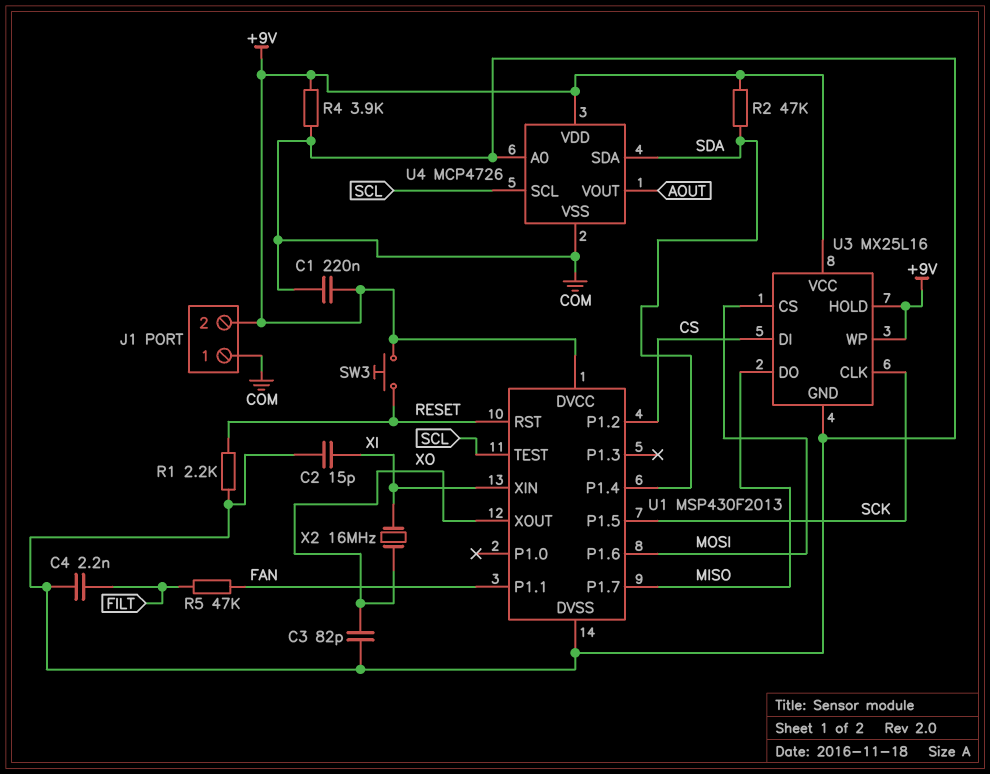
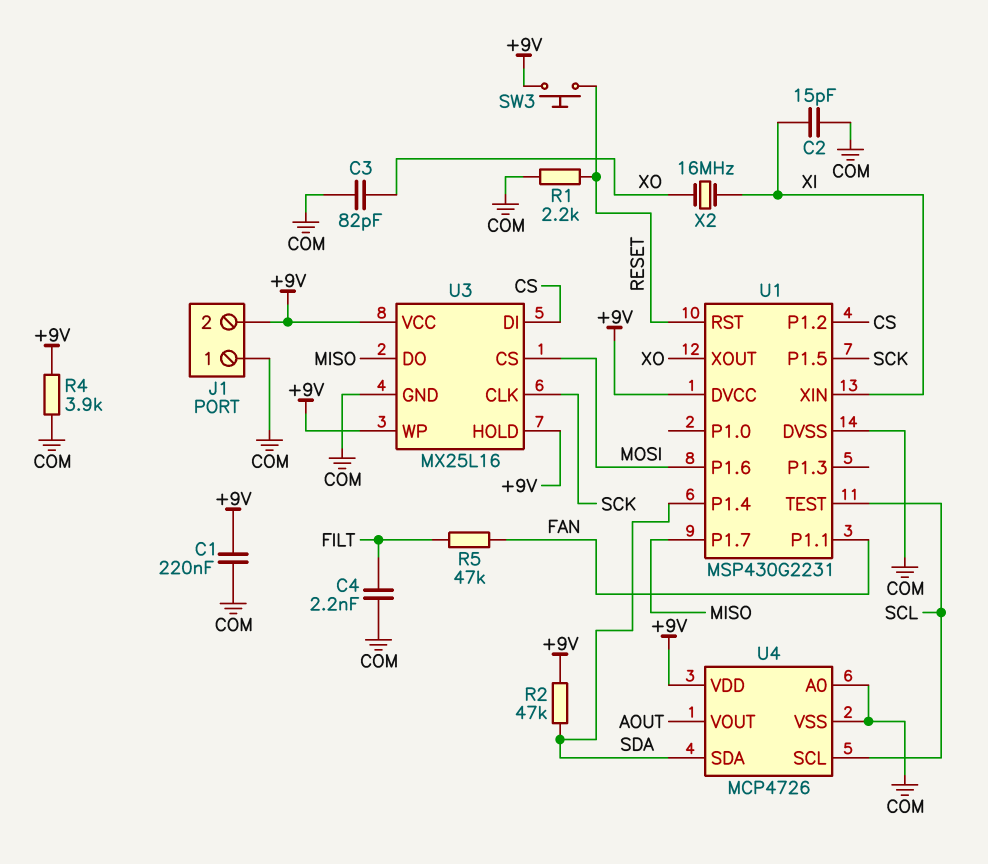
U1: MSP430F2013 -> MSP430G2231

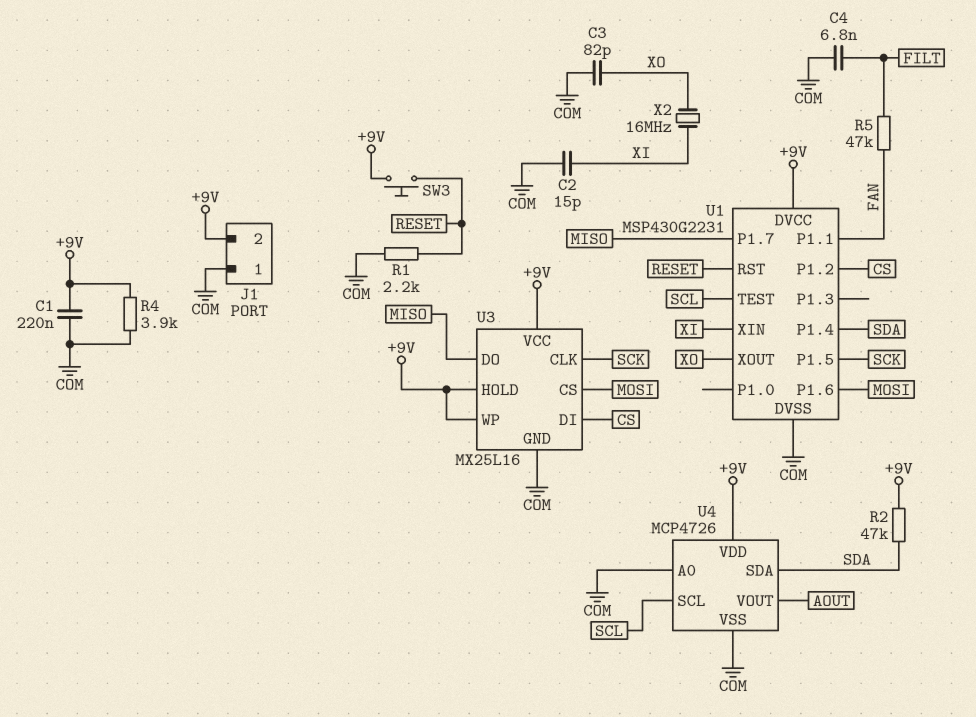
C4: 2.2nF (COM, FILT) -> 6.8nF (COM, FILT)

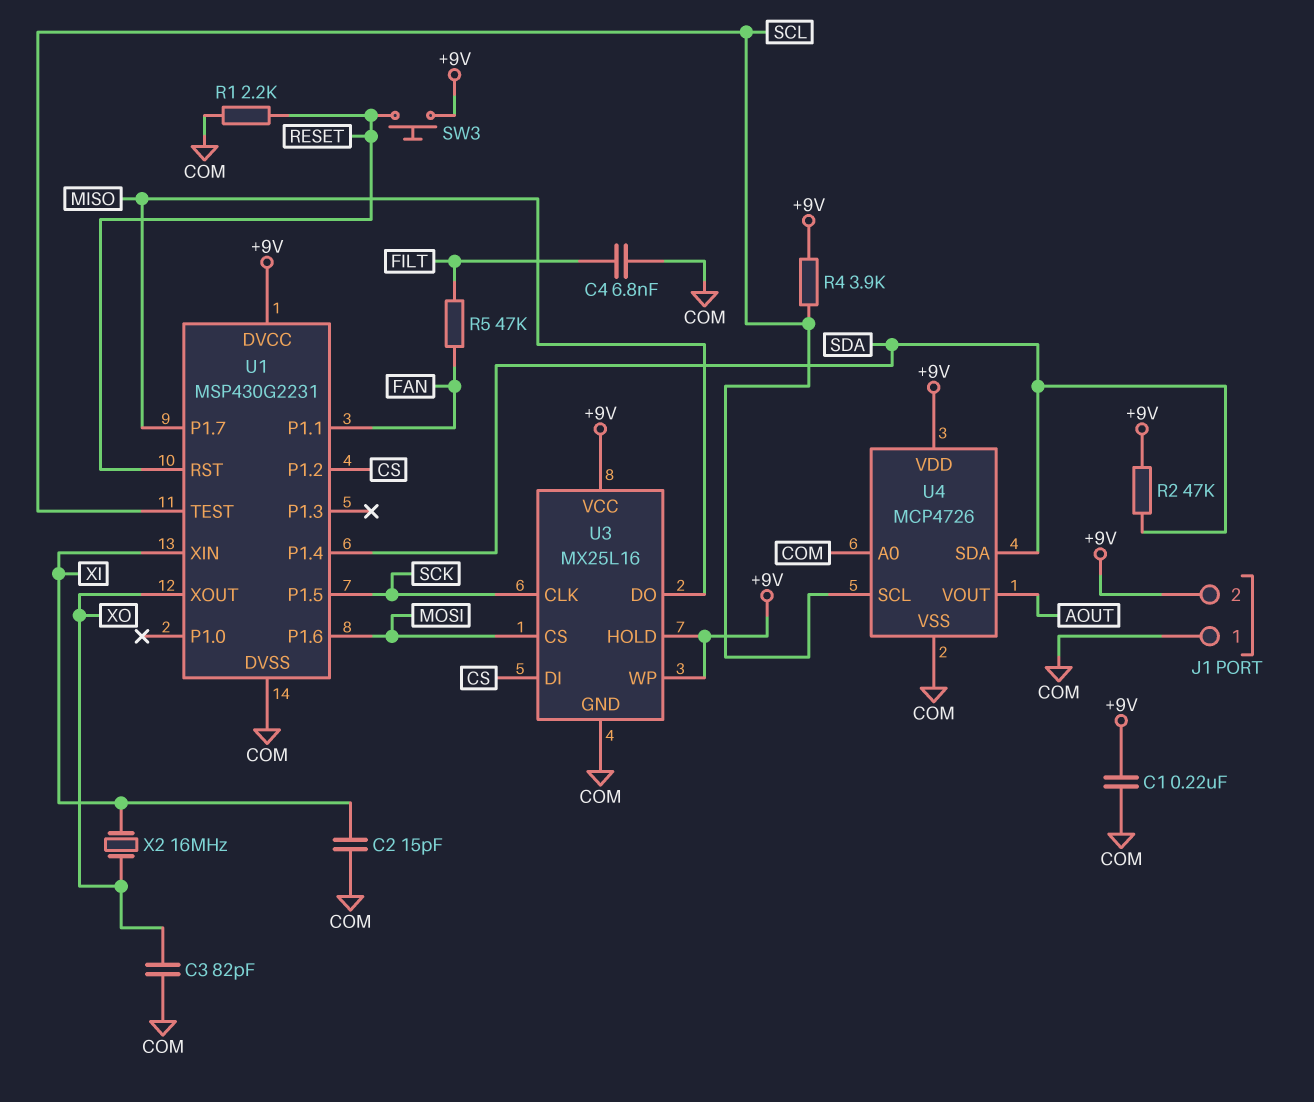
R4: 3.9k (+9V, COM) -> 3.9k (+9V, SCL)

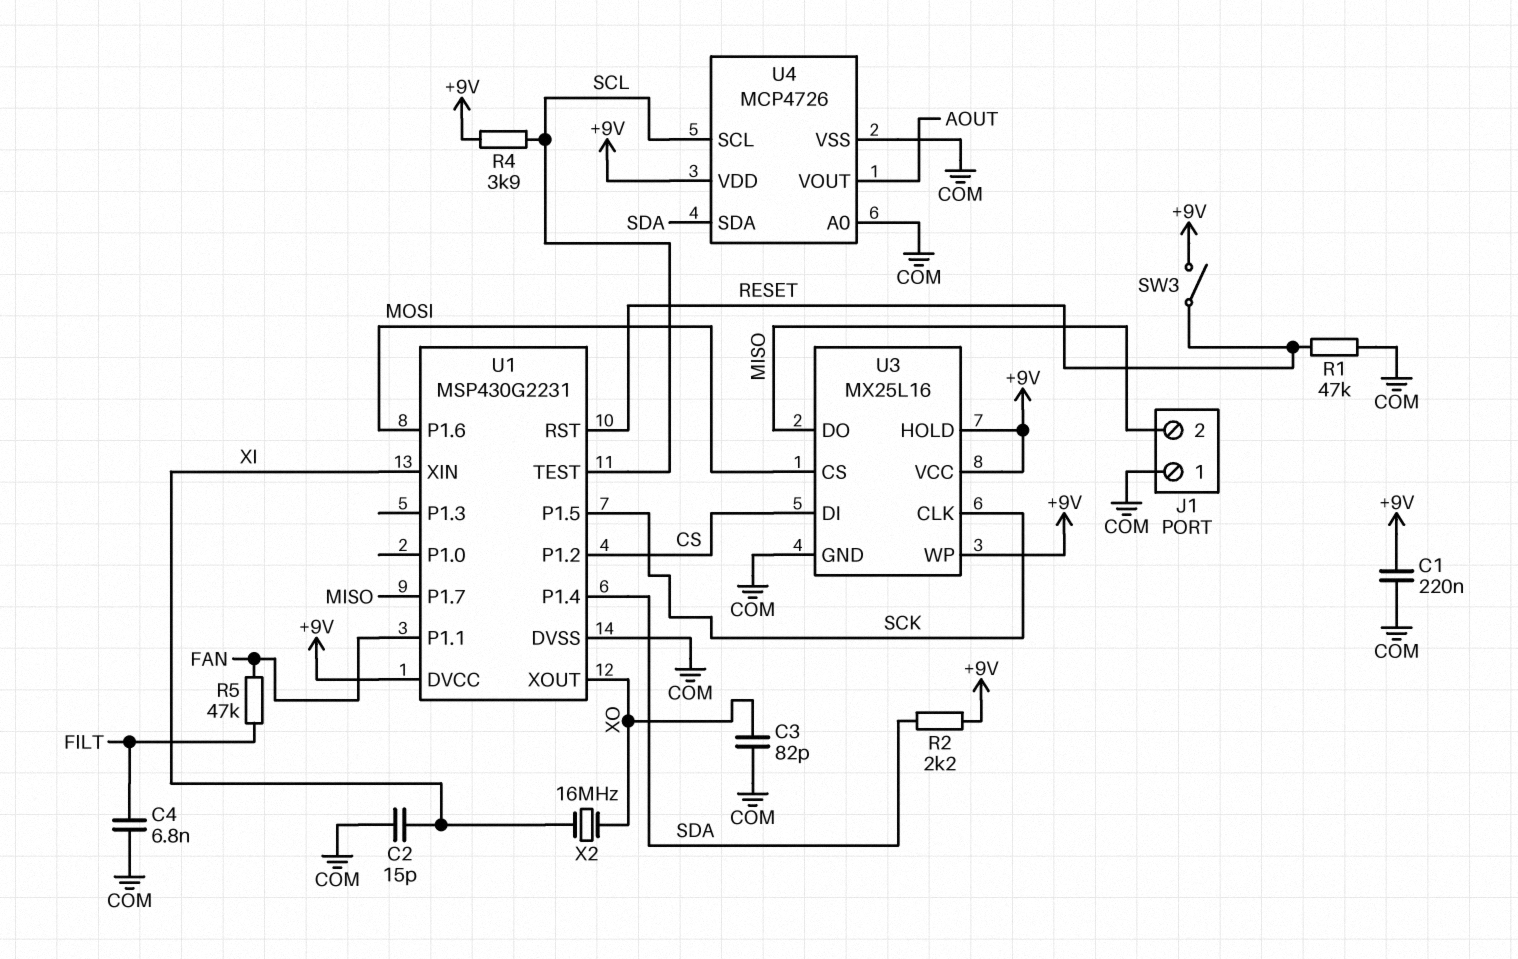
J1 pin 2: +9V -> MISO
R1: 2.2k (COM, RESET) -> 47k (COM, RESET)
R2: 47k (+9V, SDA) -> 2.2k (+9V, SDA)
SW3: button (+9V, RESET) -> switch (+9V, RESET)

